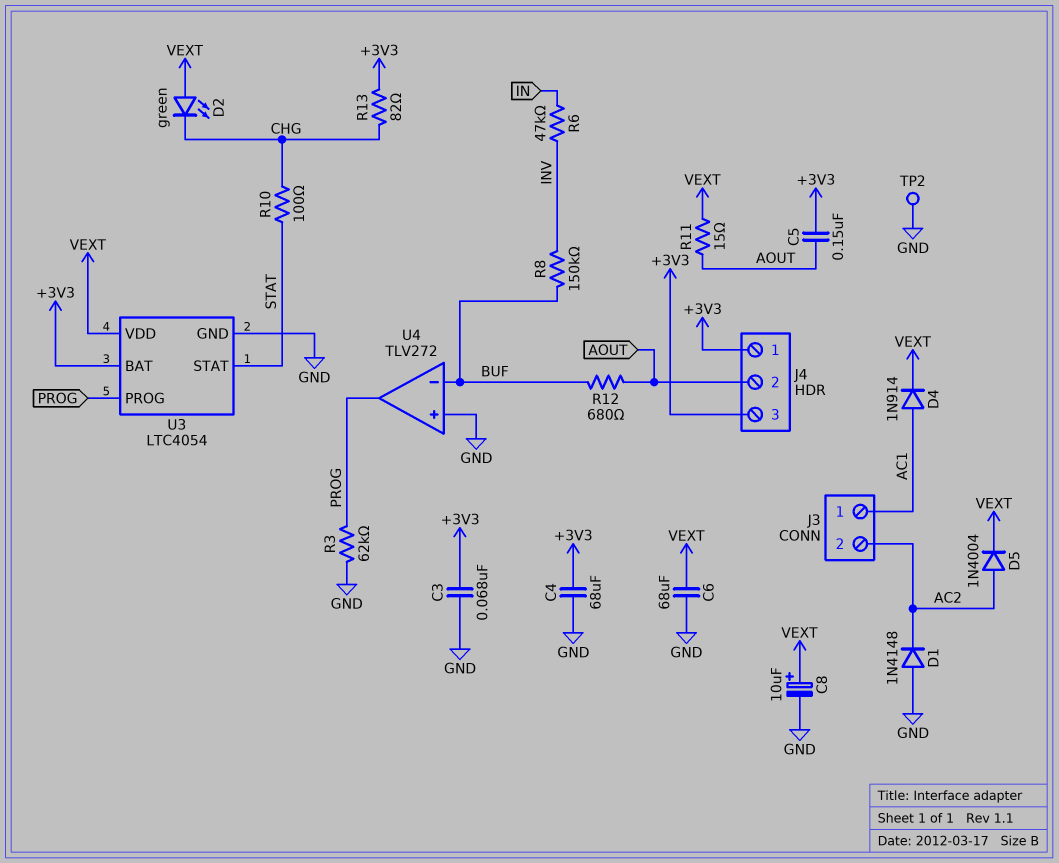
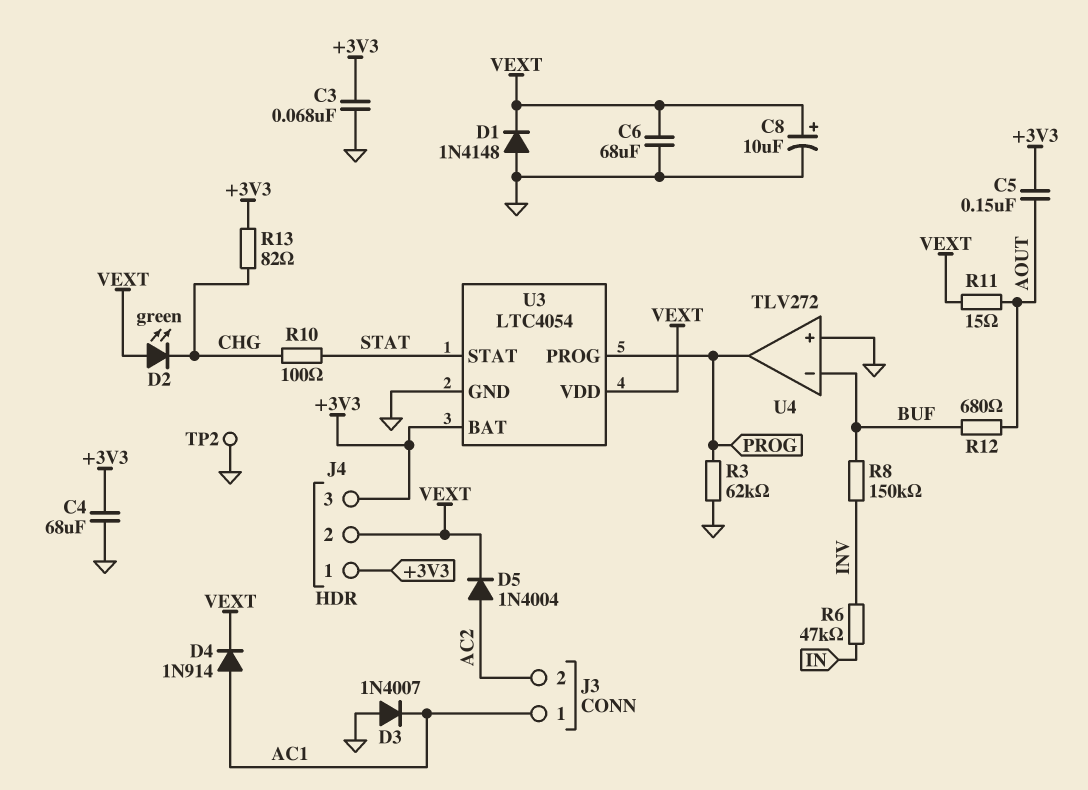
D1: diode 1N4148 (A GND, K AC2) -> diode 1N4148 (A GND, K VEXT)
D3: none -> diode 1N4007 (A GND, K AC1)
J4 pin 2: AOUT -> VEXT

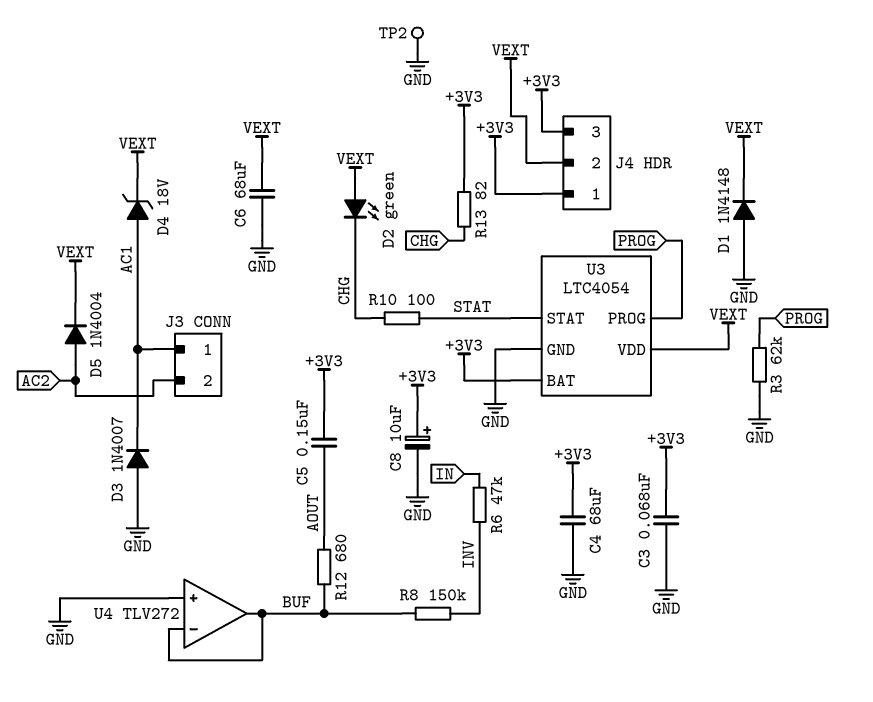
C8: 10uF (plus VEXT, minus GND) -> 10uF (plus +3V3, minus GND)
D4: diode 1N914 (A AC1, K VEXT) -> zener 18V (A AC1, K VEXT)
R11: 15 (AOUT, VEXT) -> none
U4 pin out: PROG -> BUF

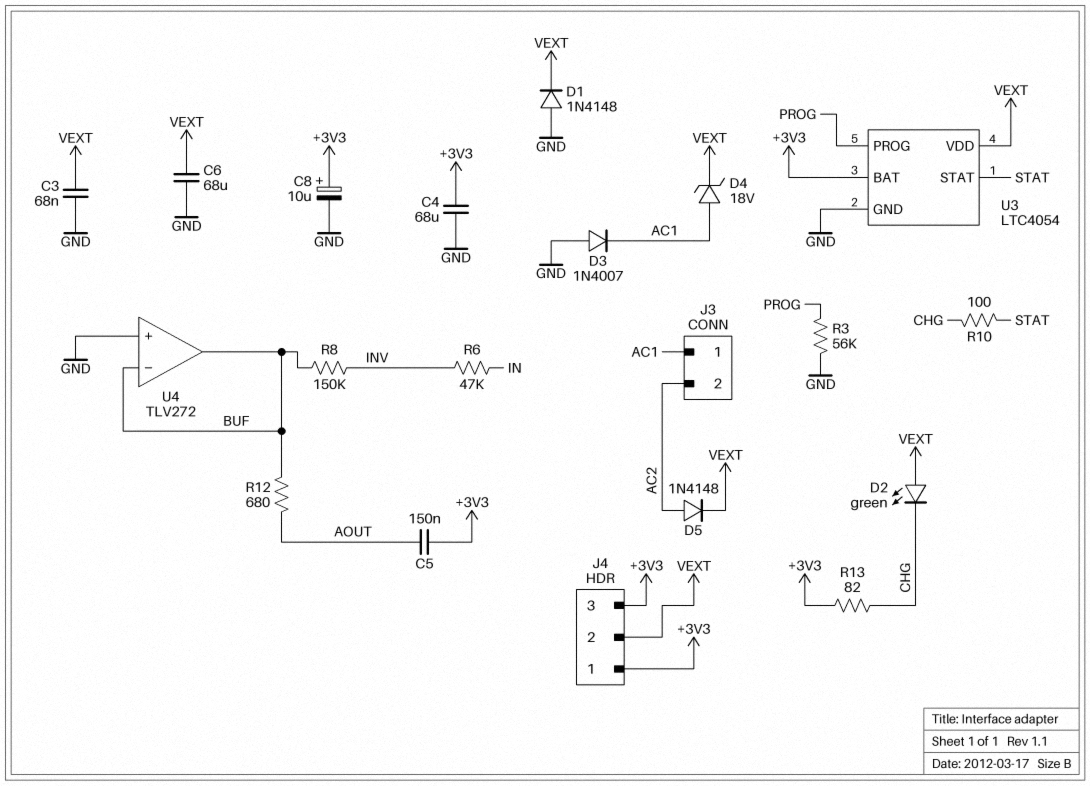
C3: 68nF (+3V3, GND) -> 68nF (GND, VEXT)
D5: diode 1N4004 (A AC2, K VEXT) -> diode 1N4148 (A AC2, K VEXT)
R3: 62k (GND, PROG) -> 56k (GND, PROG)
TP2: test point (GND) -> none

